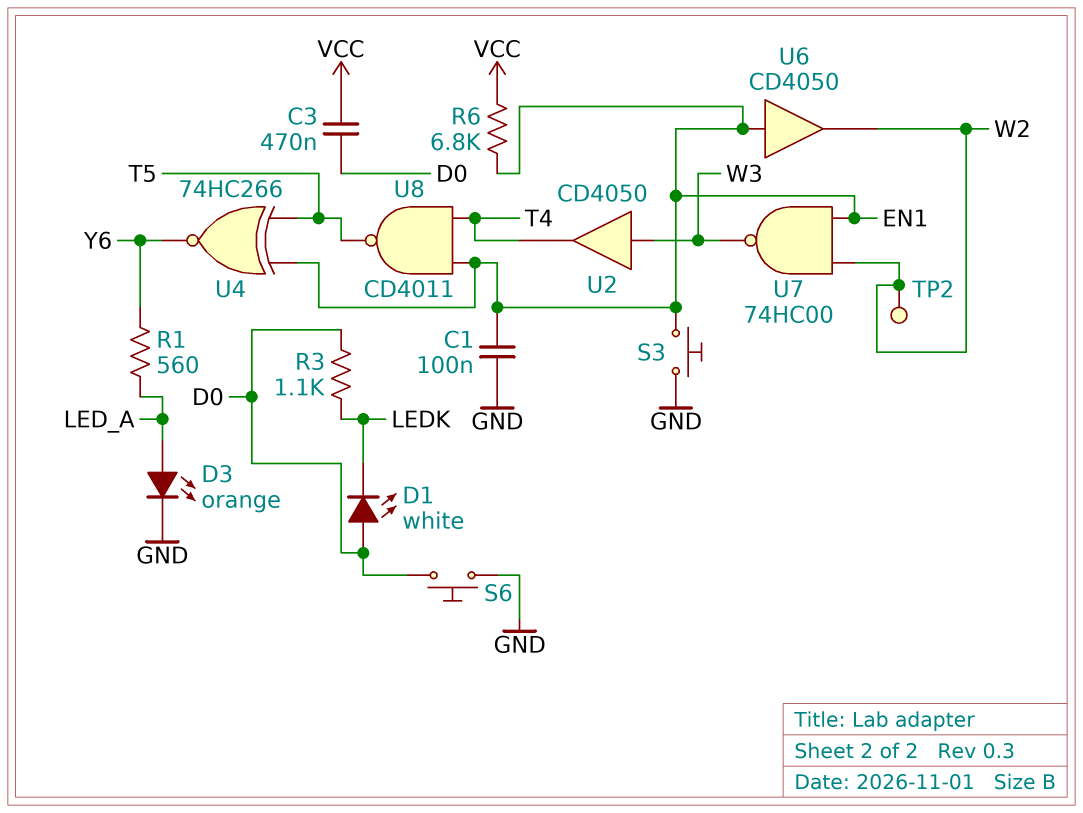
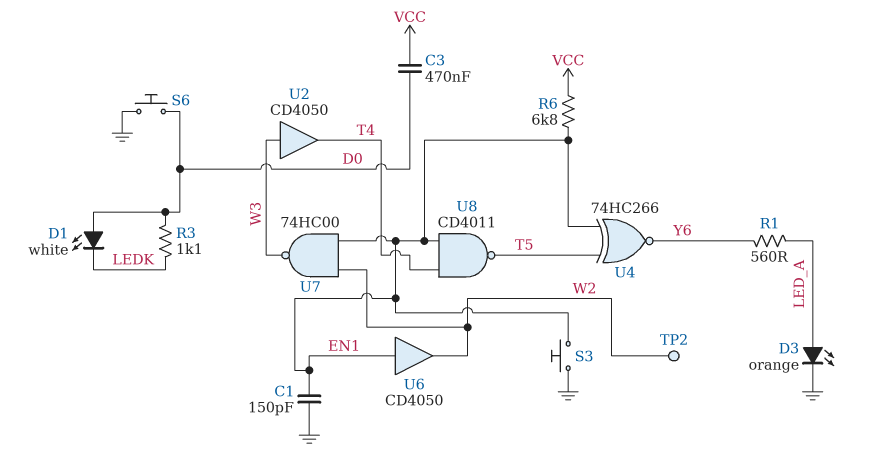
C1: 100nF (EN1, GND) -> 150pF (EN1, GND)

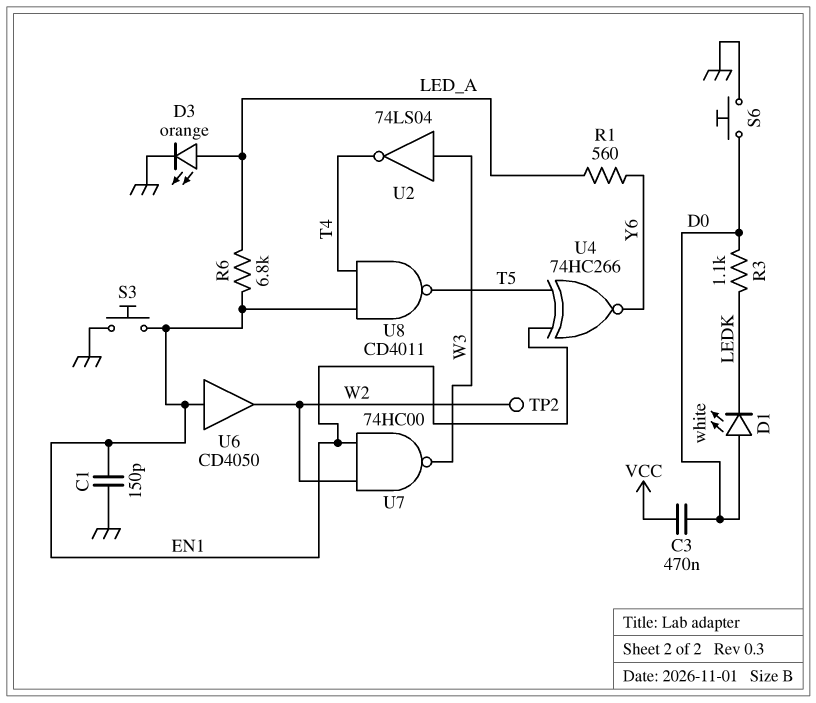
R6: 6.8k (EN1, VCC) -> 6.8k (EN1, LED_A)
U2: buffer CD4050 (in W3, out T4) -> NOT 74LS04 (in W3, out T4)

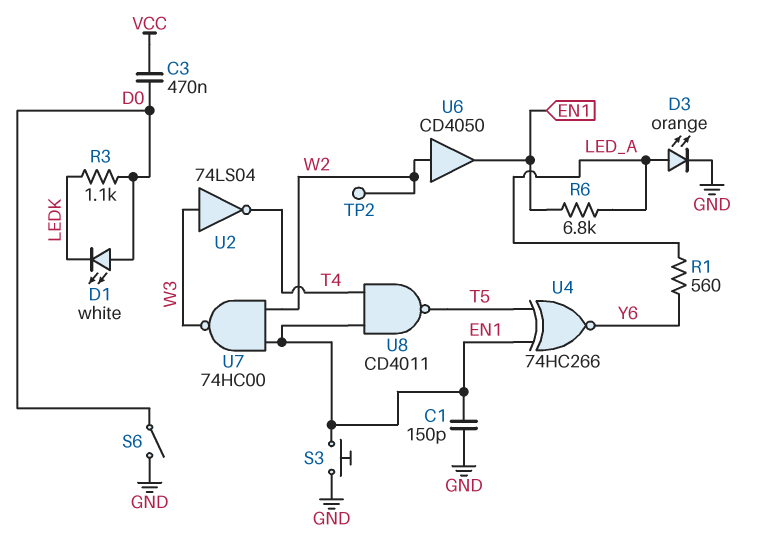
S6: button (D0, GND) -> switch (D0, GND)
U6: buffer CD4050 (in EN1, out W2) -> buffer CD4050 (in W2, out EN1)

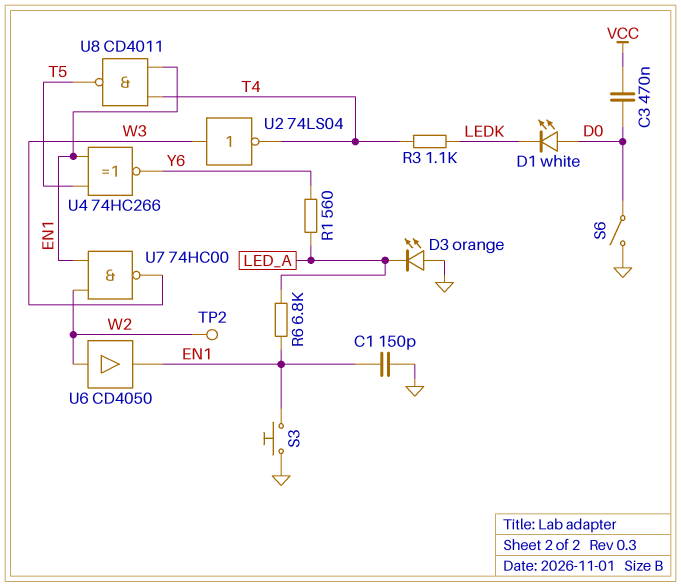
D3: LED orange (A LED_A, K GND) -> LED orange (A GND, K LED_A)
R3: 1.1k (D0, LEDK) -> 1.1k (LEDK, T4)

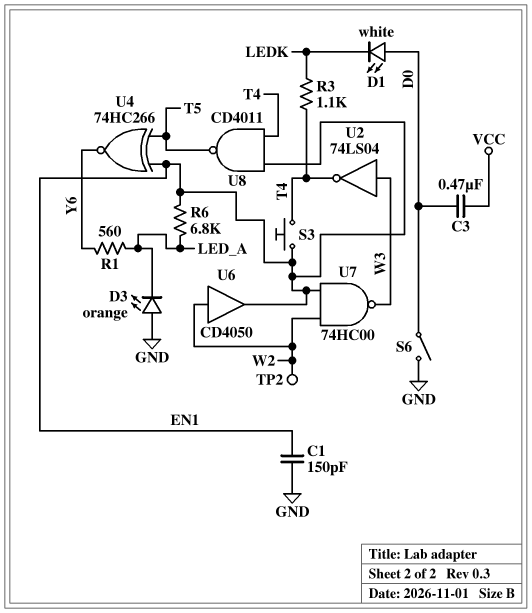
S3: button (EN1, GND) -> button (EN1, T4)

